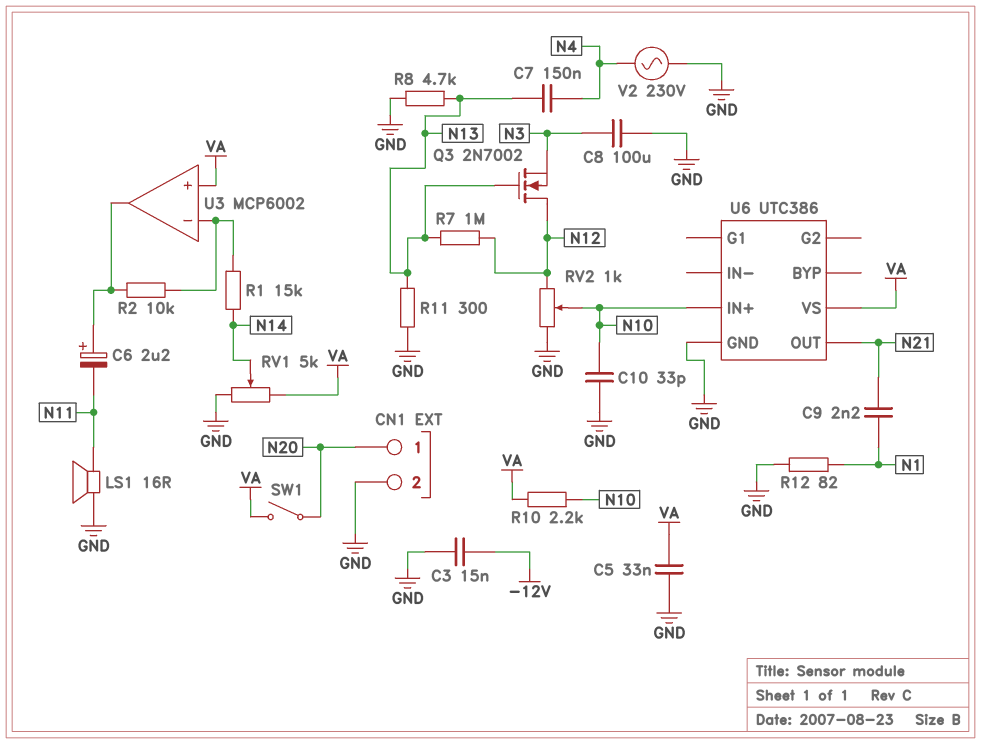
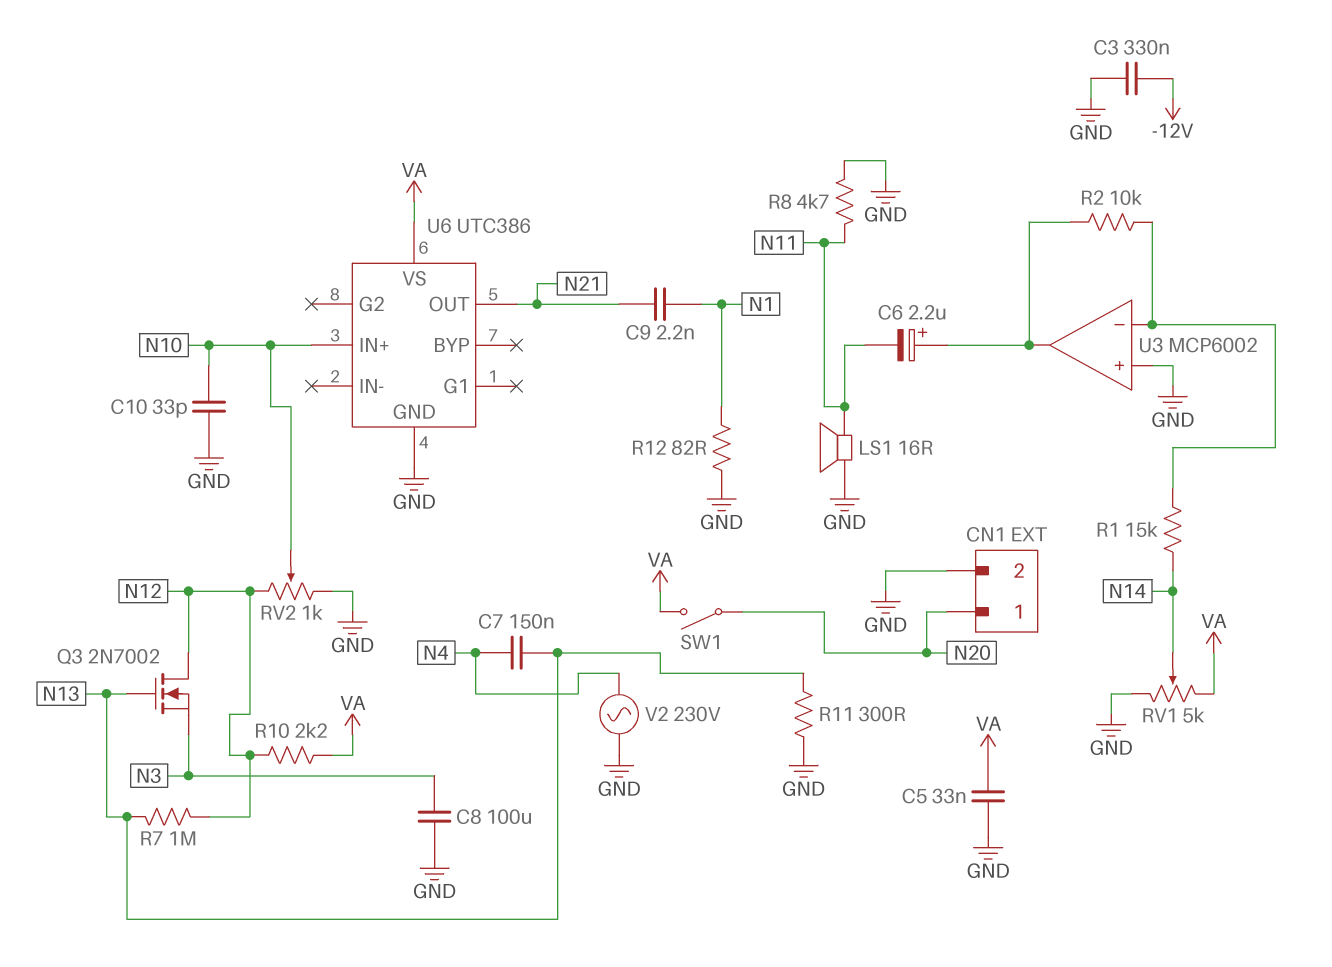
C3: 15nF (-12V, GND) -> 330nF (-12V, GND)
R8: 4.7k (GND, N13) -> 4.7k (GND, N11)
R10: 2.2k (N10, VA) -> 2.2k (N12, VA)
U3 pin in+: VA -> GND

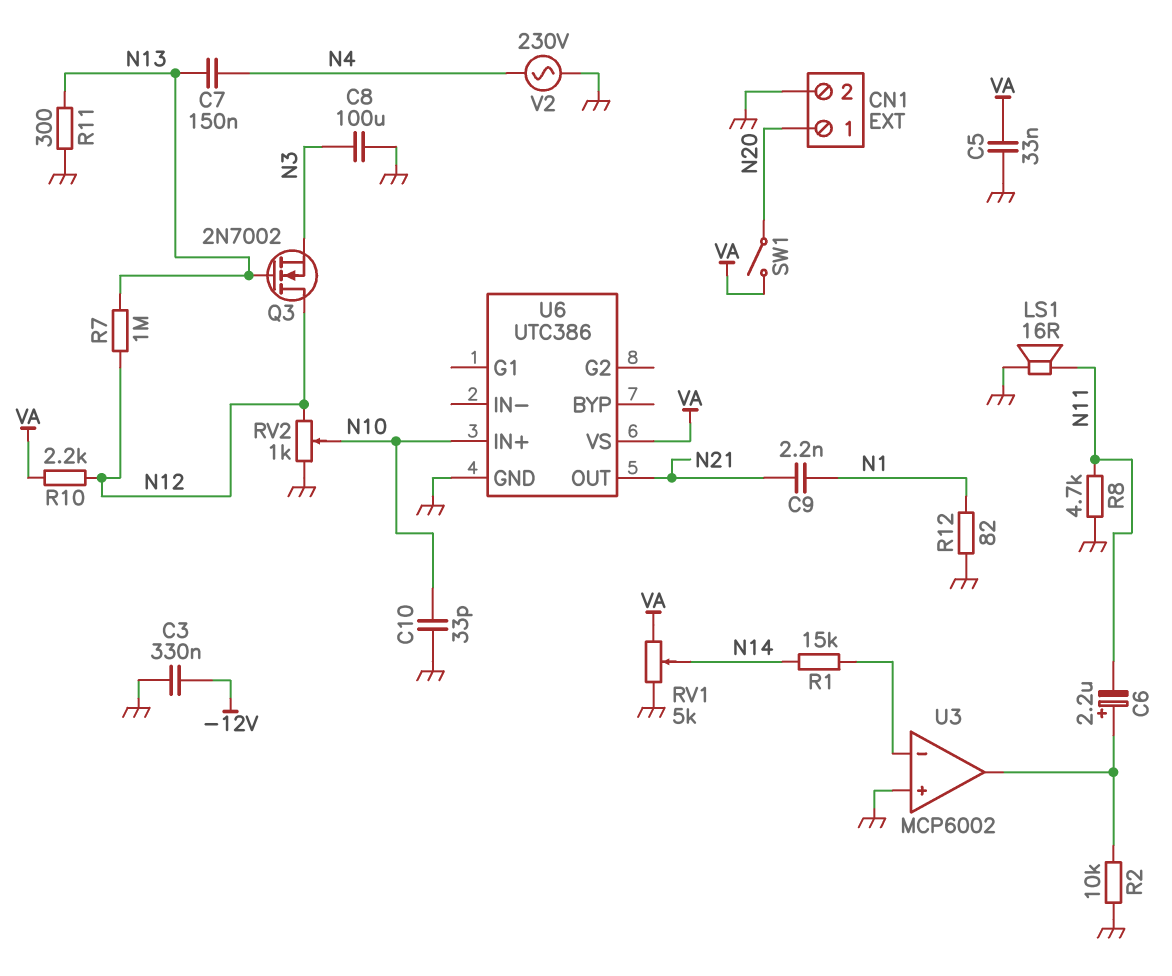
R2: 10k (U3/in-, U3/out) -> 10k (GND, U3/out)

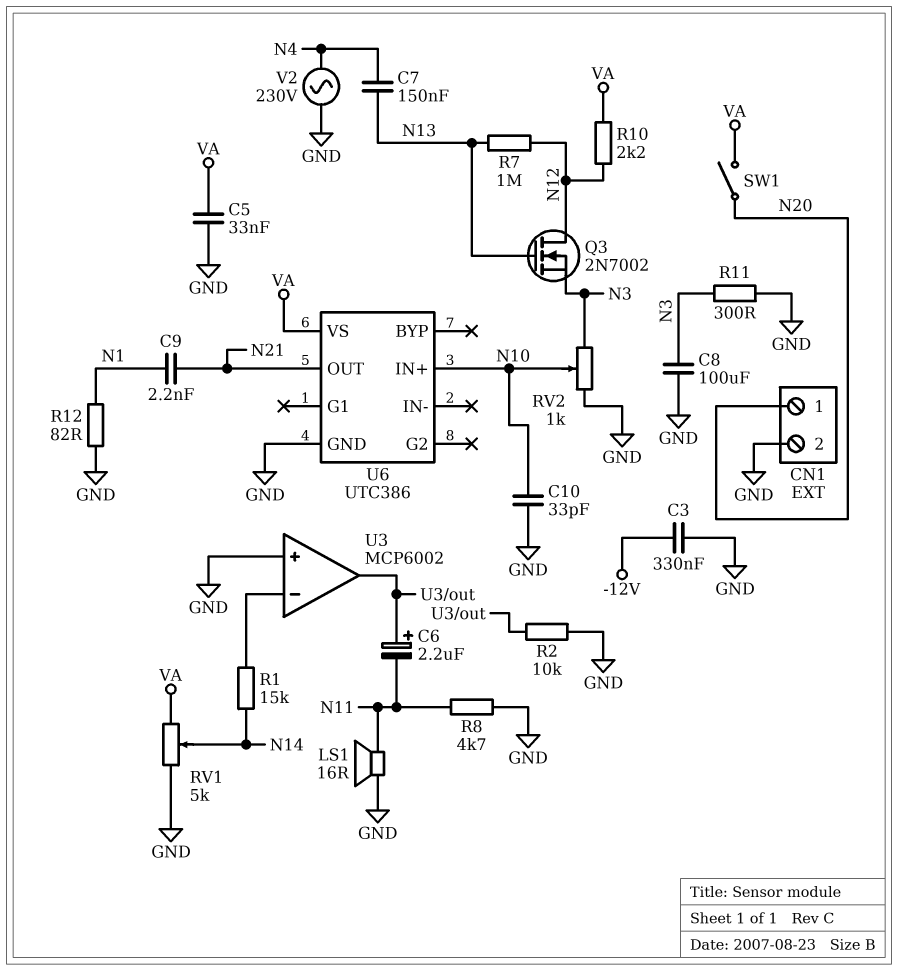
R11: 300 (GND, N13) -> 300 (GND, N3)
RV2: 1k (GND, N12, wiper N10) -> 1k (GND, N3, wiper N10)

